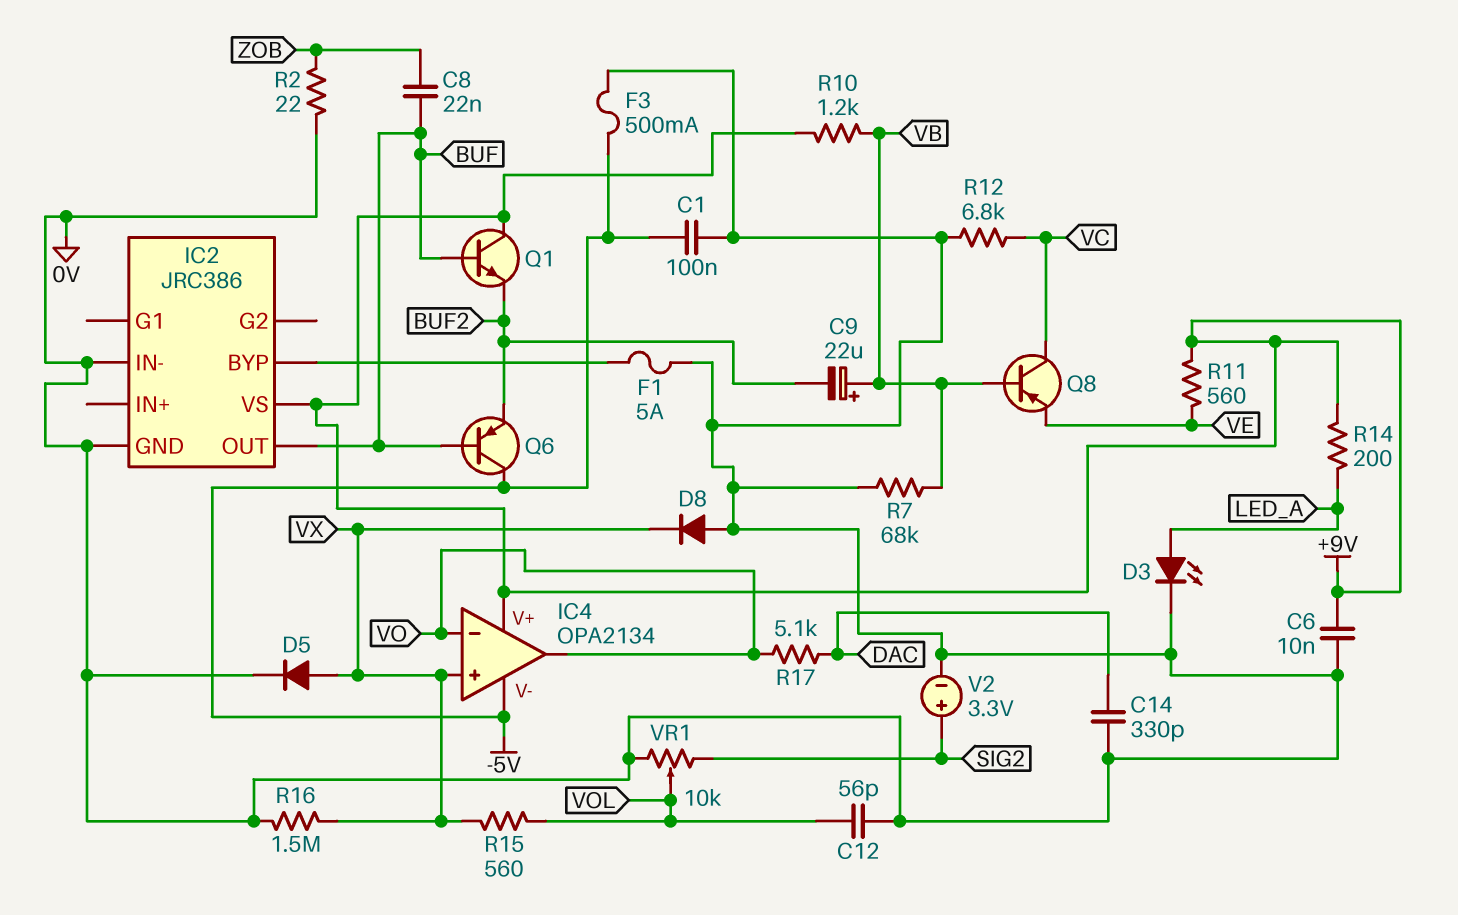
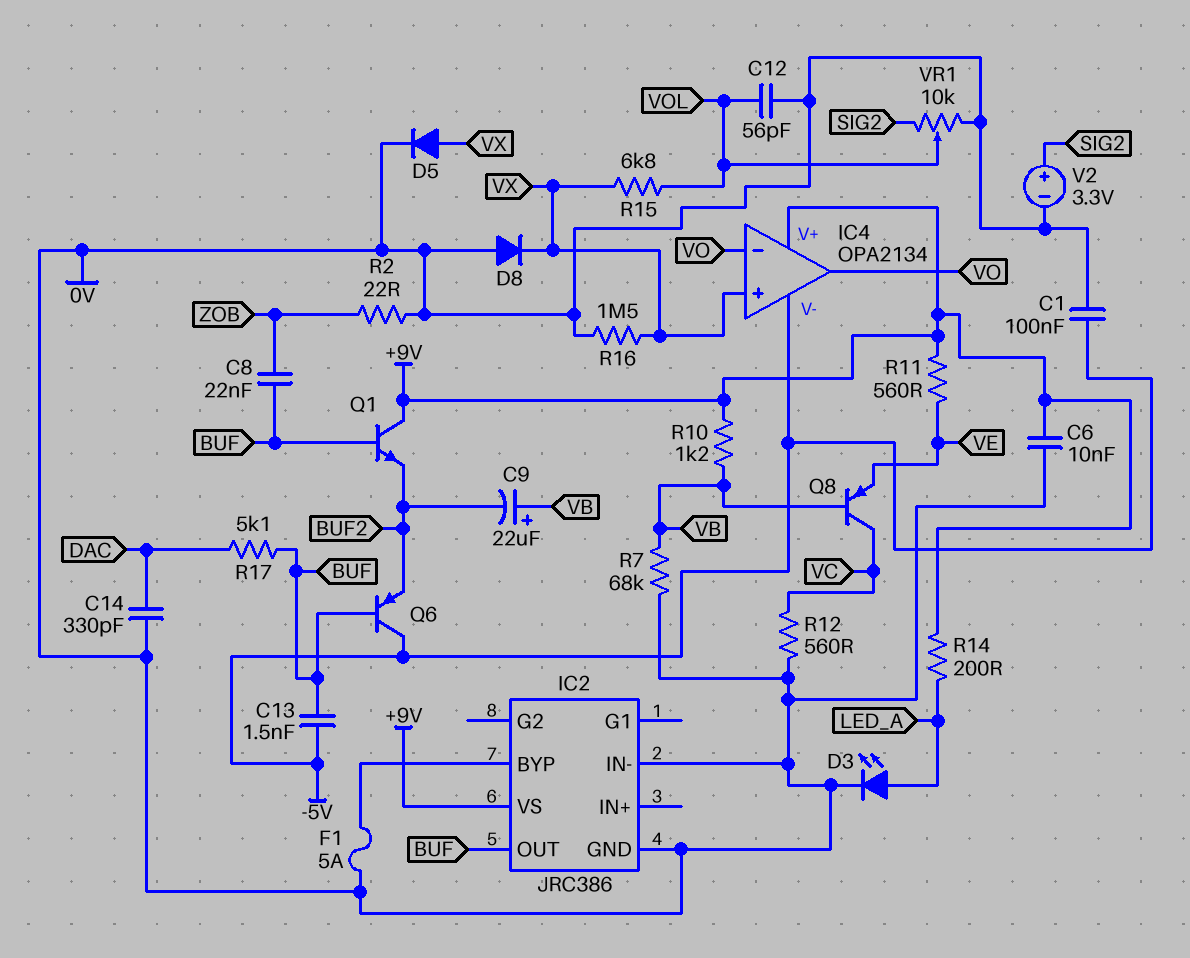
C13: none -> 1.5nF (-5V, BUF)
F3: 500mA (-5V, 0V) -> none
R12: 6.8k (0V, VC) -> 560 (0V, VC)
R15: 560 (VOL, VX) -> 6.8k (VOL, VX)
R17: 5.1k (DAC, VO) -> 5.1k (BUF, DAC)

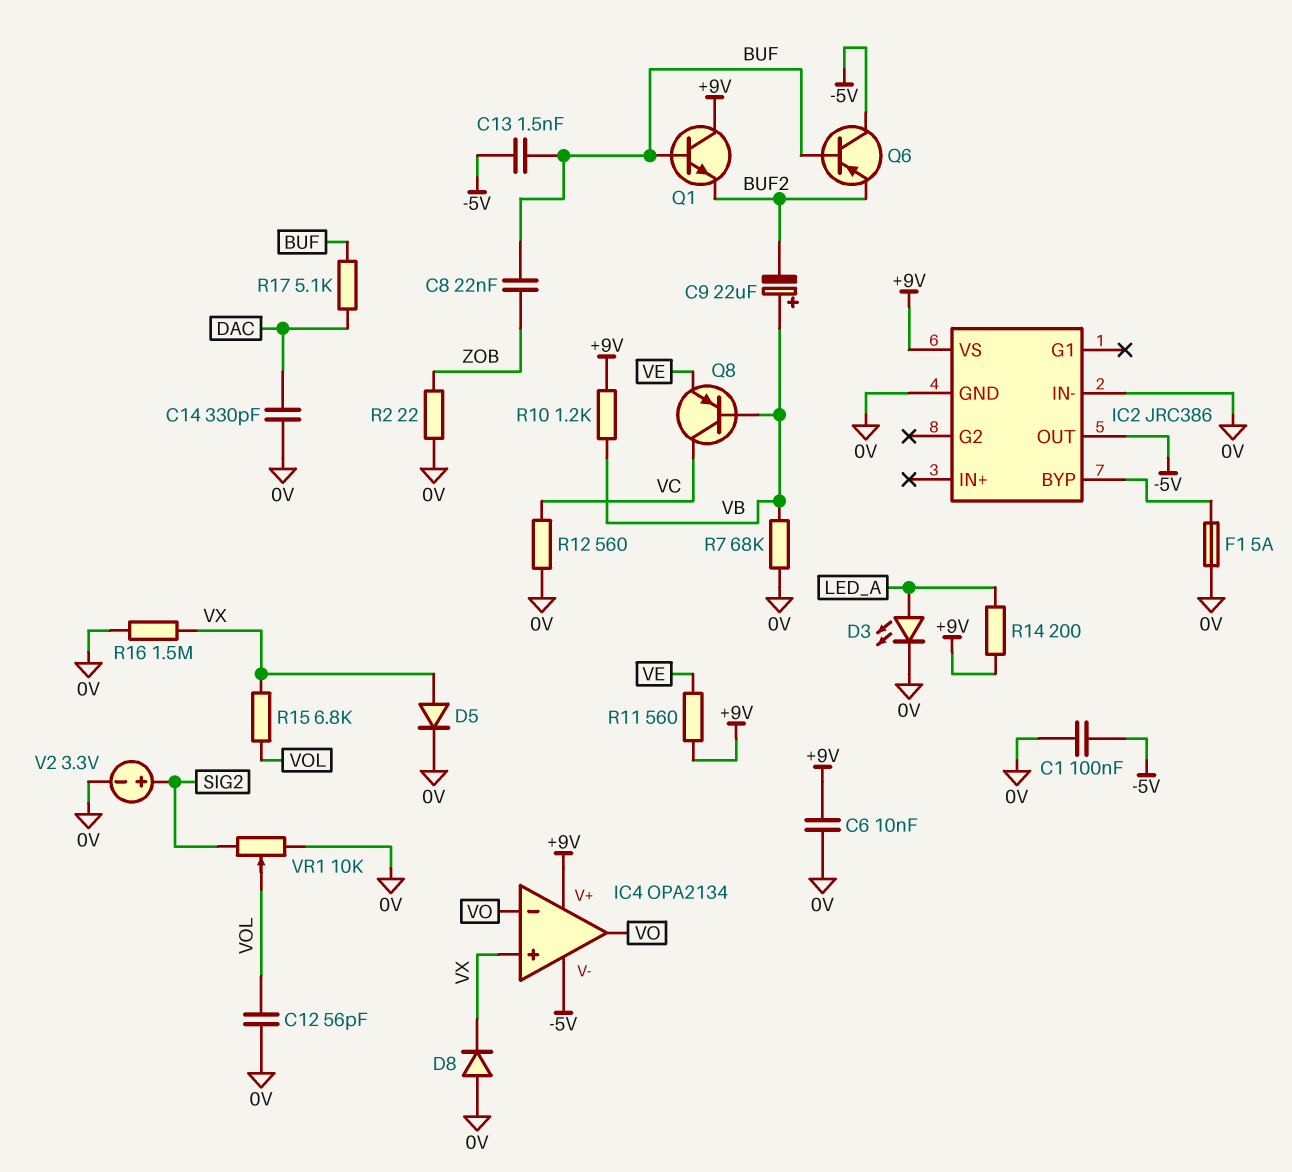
IC2 pin OUT: BUF -> -5V

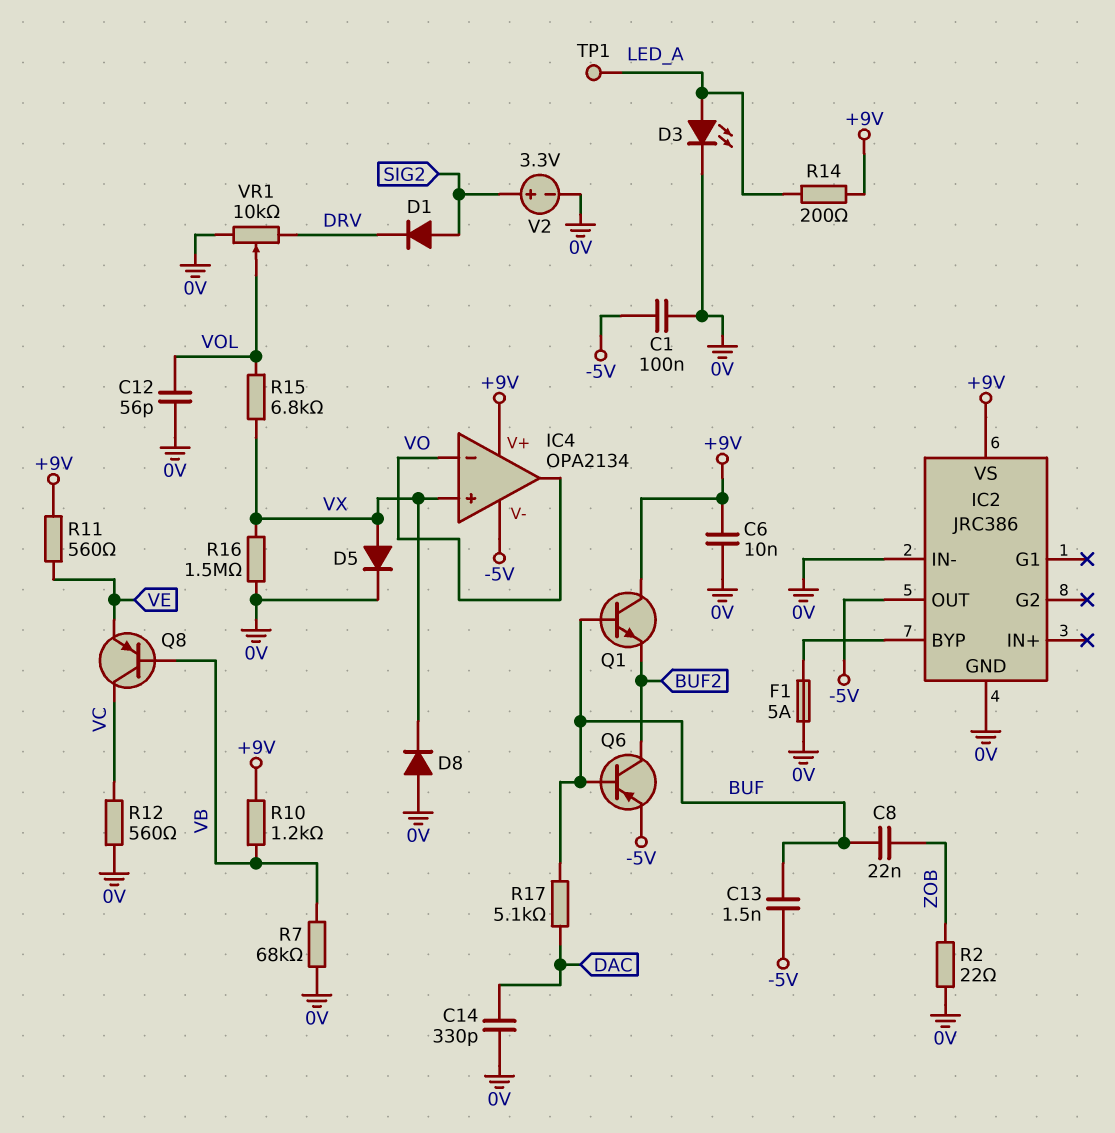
C9: 22uF (plus VB, minus BUF2) -> none
D1: none -> diode (A SIG2, K DRV)
Q6: PNP (B BUF, C -5V, E BUF2) -> PNP (B BUF, C BUF2, E -5V)
TP1: none -> test point (LED_A)
VR1: 10k (0V, SIG2, wiper VOL) -> 10k (0V, DRV, wiper VOL)

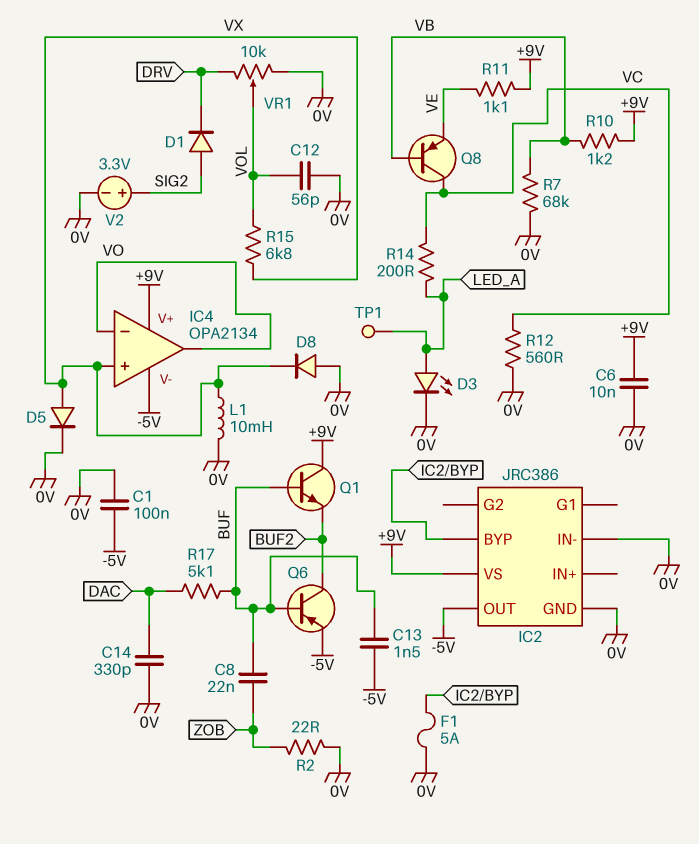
L1: none -> 10mH (0V, VX)
R11: 560 (+9V, VE) -> 1.1k (+9V, VE)
R14: 200 (+9V, LED_A) -> 200 (LED_A, VC)
R16: 1.5M (0V, VX) -> none

